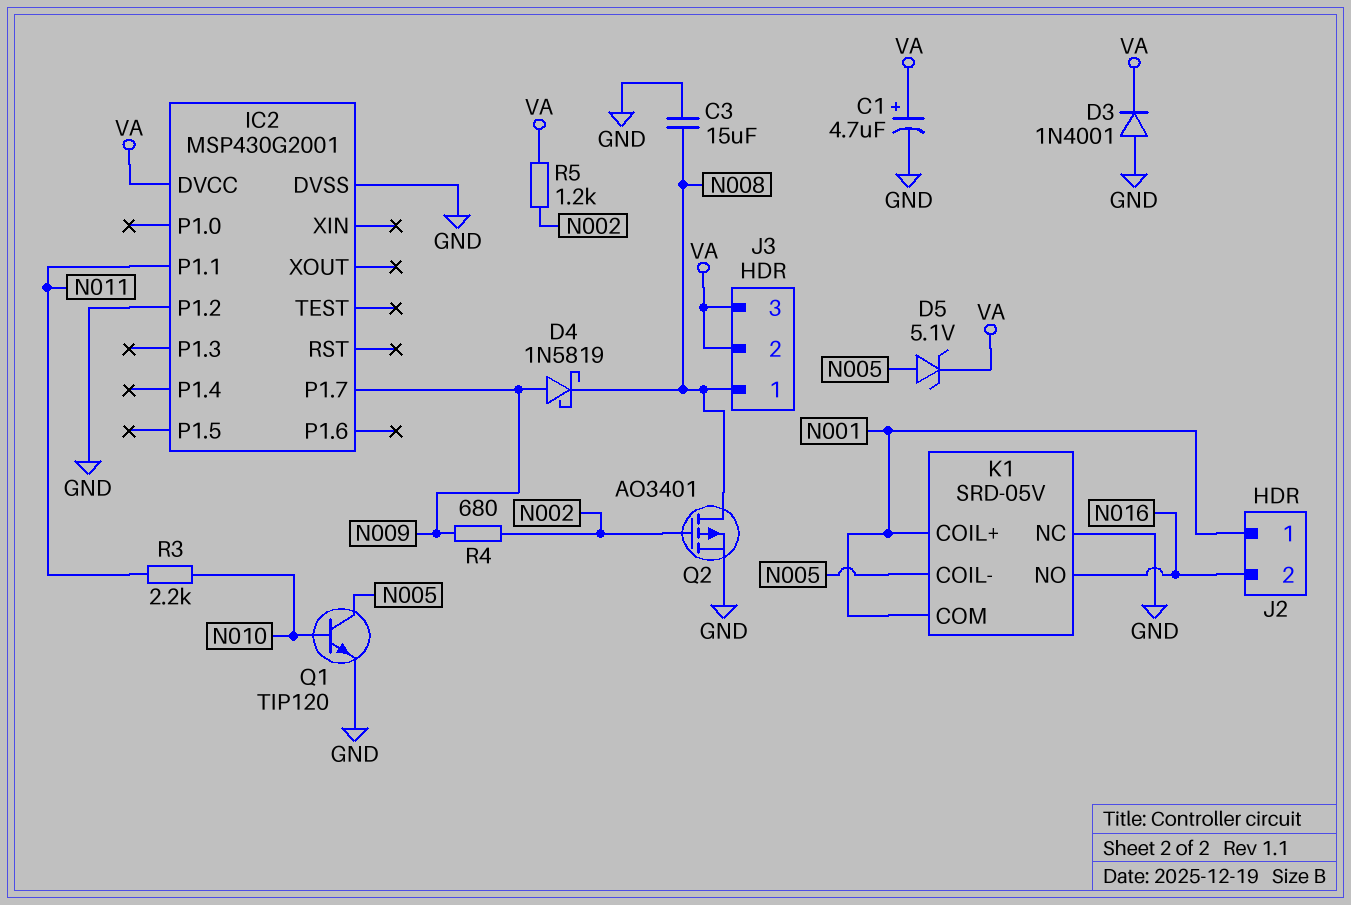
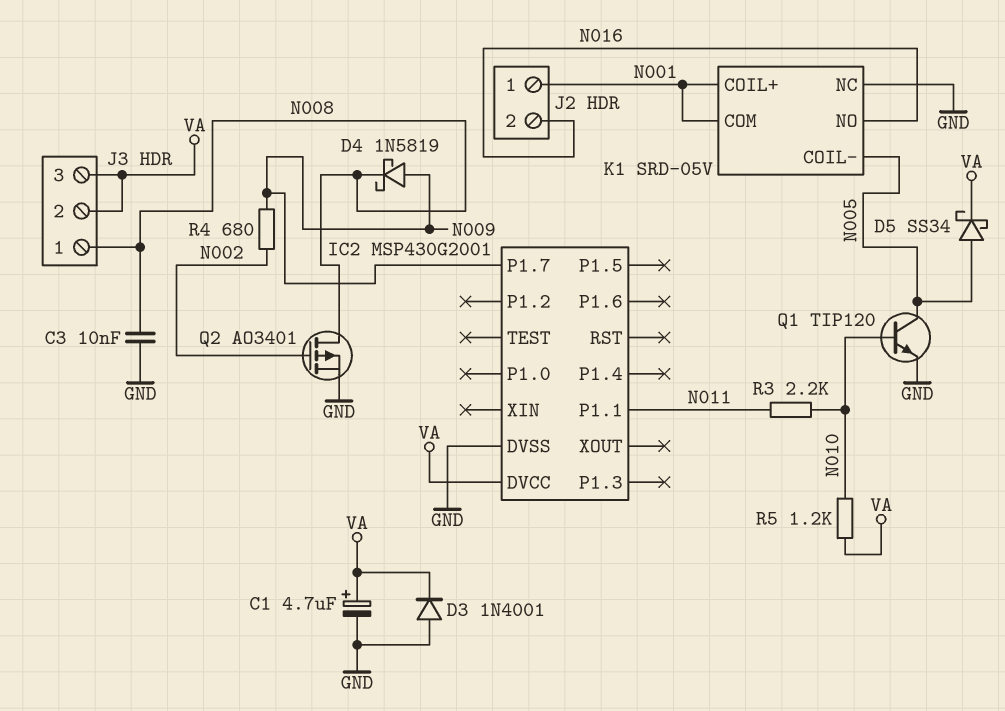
C3: 15uF (GND, N008) -> 10nF (GND, N008)
D5: zener 5.1V (A N005, K VA) -> schottky SS34 (A N005, K VA)
IC2 pin P1.2: GND -> none
R5: 1.2k (N002, VA) -> 1.2k (N010, VA)

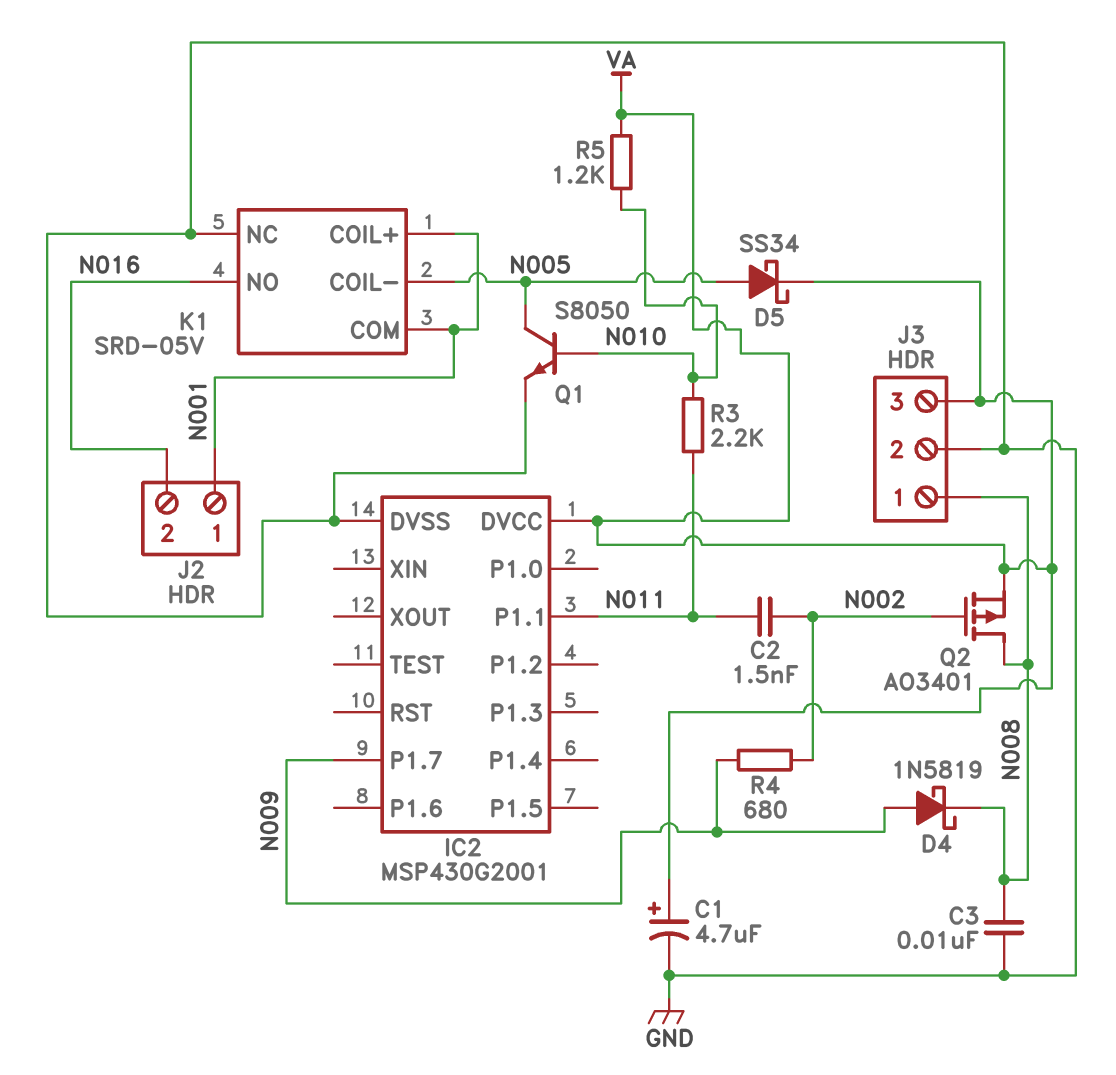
C2: none -> 1.5nF (N002, N011)
D3: diode 1N4001 (A GND, K VA) -> none
J3 pin 2: VA -> GND
Q1: NPN TIP120 (B N010, C N005, E GND) -> NPN S8050 (B N010, C N005, E GND)
Q2: PMOS AO3401 (G N002, D N008, S GND) -> PMOS AO3401 (G N002, D N008, S VA)

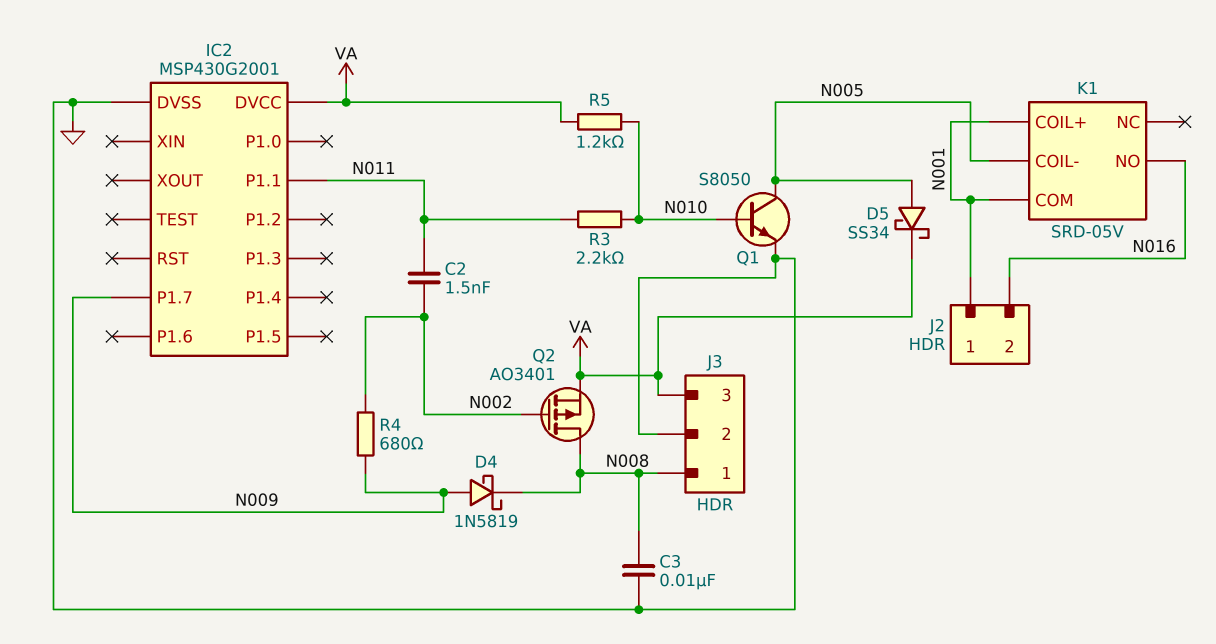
C1: 4.7uF (plus VA, minus GND) -> none
K1 pin NC: GND -> none

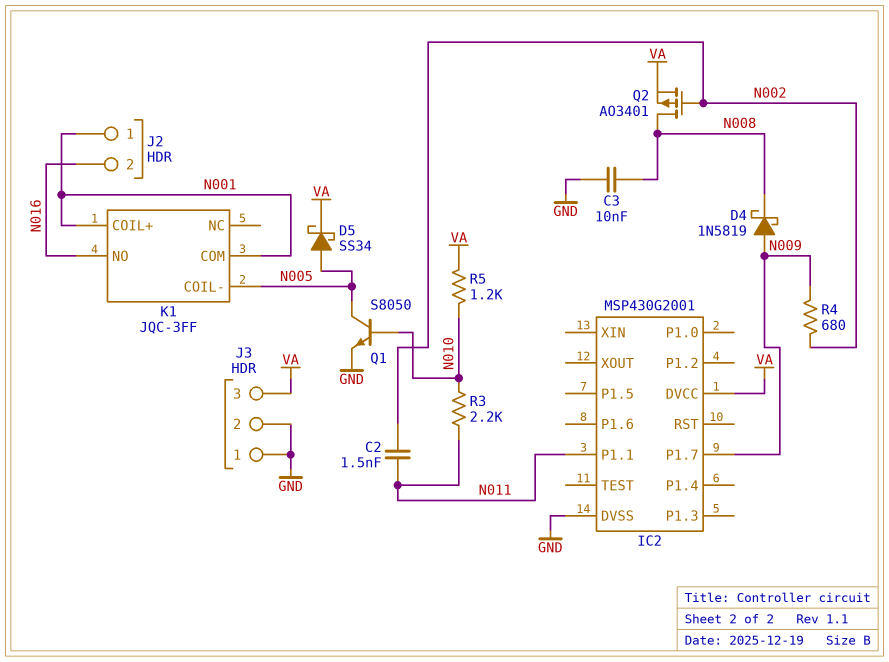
J3 pin 1: N008 -> GND
K1: SRD-05V -> JQC-3FF

